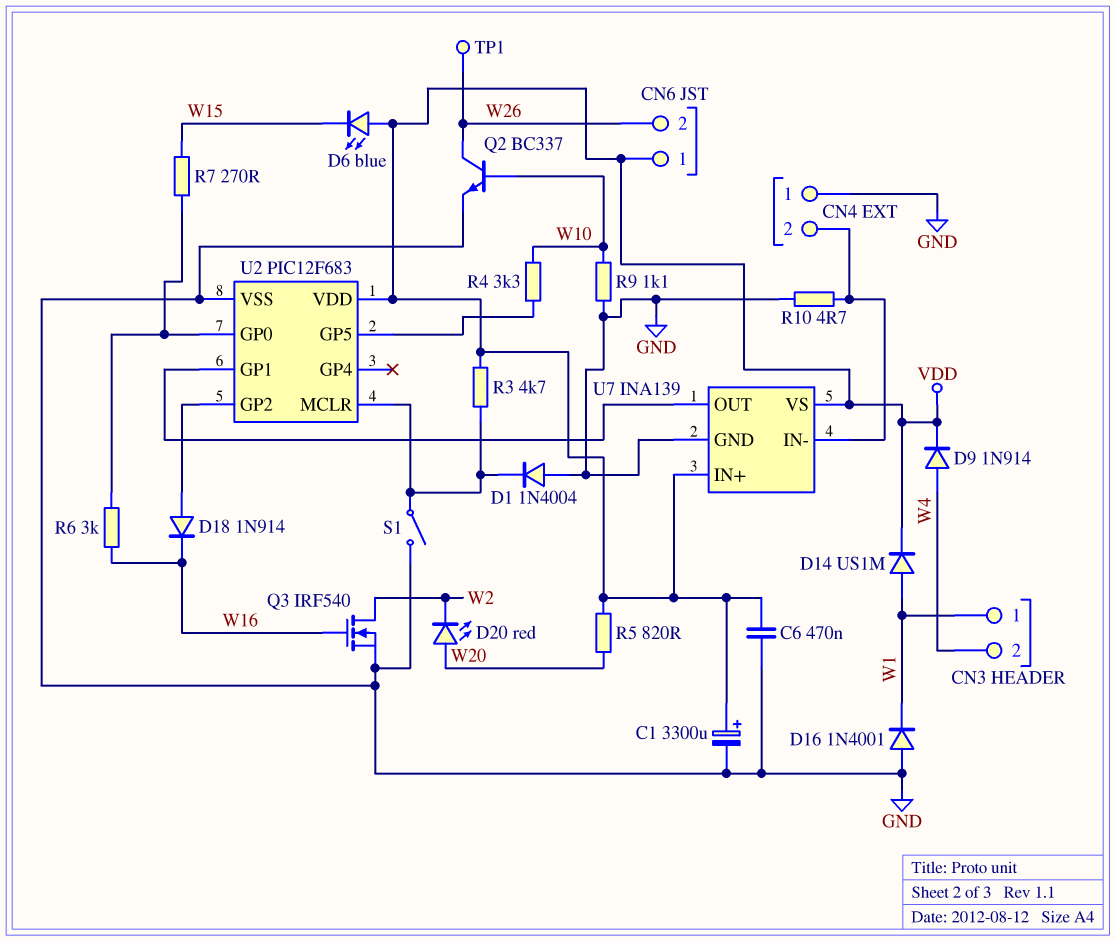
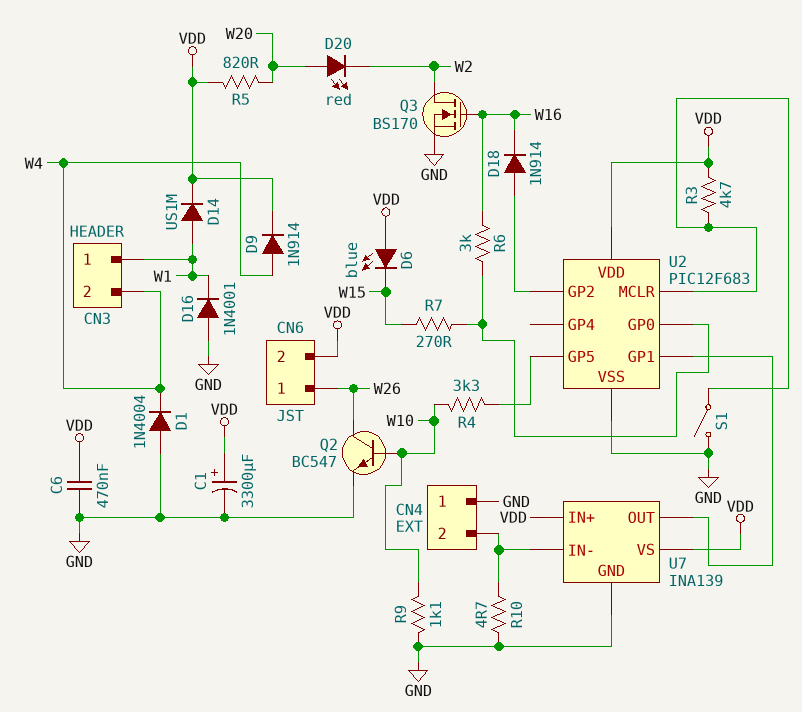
CN6 pin 1: VDD -> W26
CN6 pin 2: W26 -> VDD
D1: diode 1N4004 (A GND, K U2/MCLR) -> diode 1N4004 (A GND, K W4)
Q2: NPN BC337 (B W10, C W26, E GND) -> NPN BC547 (B W10, C W26, E GND)
Q3: NMOS IRF540 (G W16, D W2, S GND) -> NMOS BS170 (G W16, D W2, S GND)
TP1: test point (W26) -> none

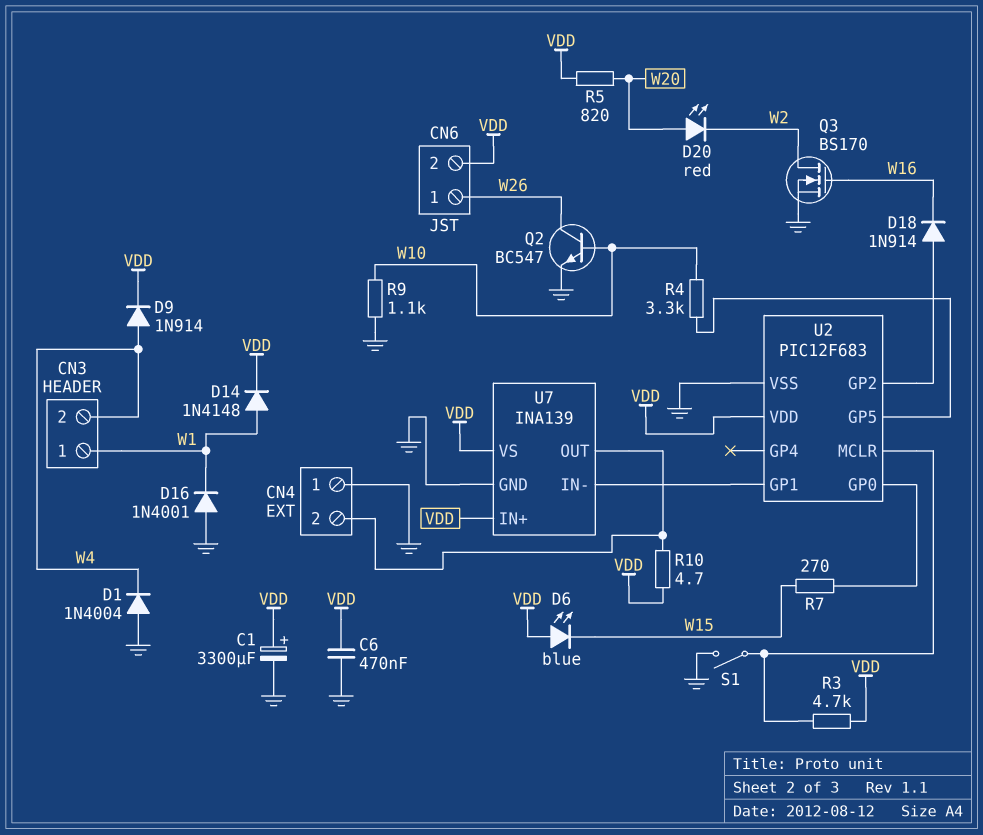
D14: diode US1M (A W1, K VDD) -> diode 1N4148 (A W1, K VDD)
R6: 3k (U2/GP0, W16) -> none
R10: 4.7 (CN4/2, GND) -> 4.7 (CN4/2, VDD)
U7 pin IN-: CN4/2 -> U2/GP1
U7 pin OUT: U2/GP1 -> CN4/2

